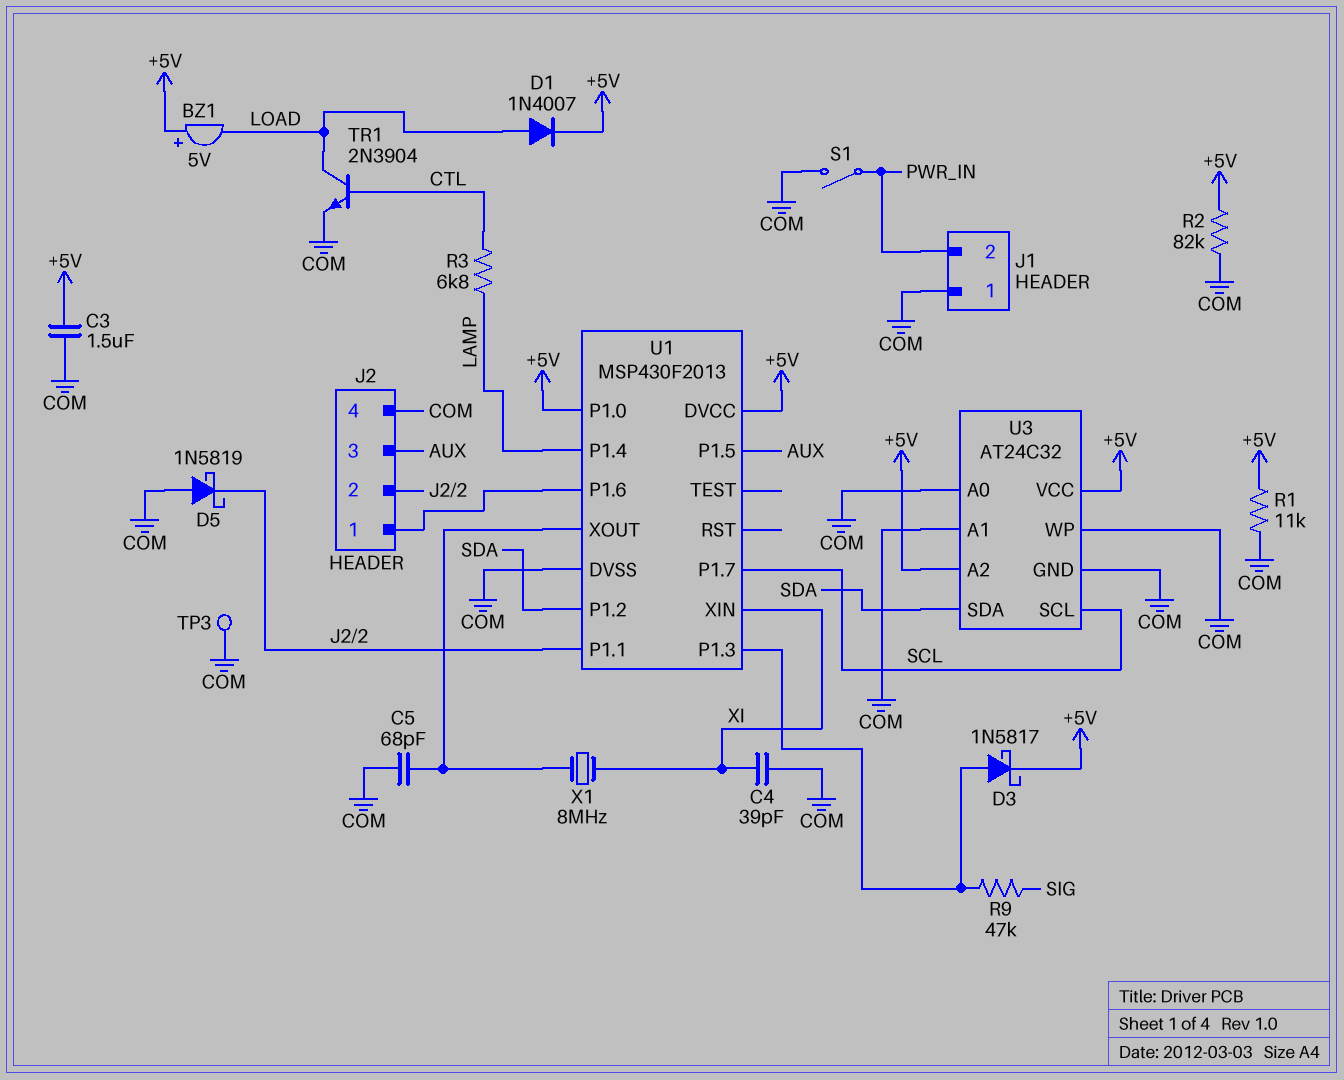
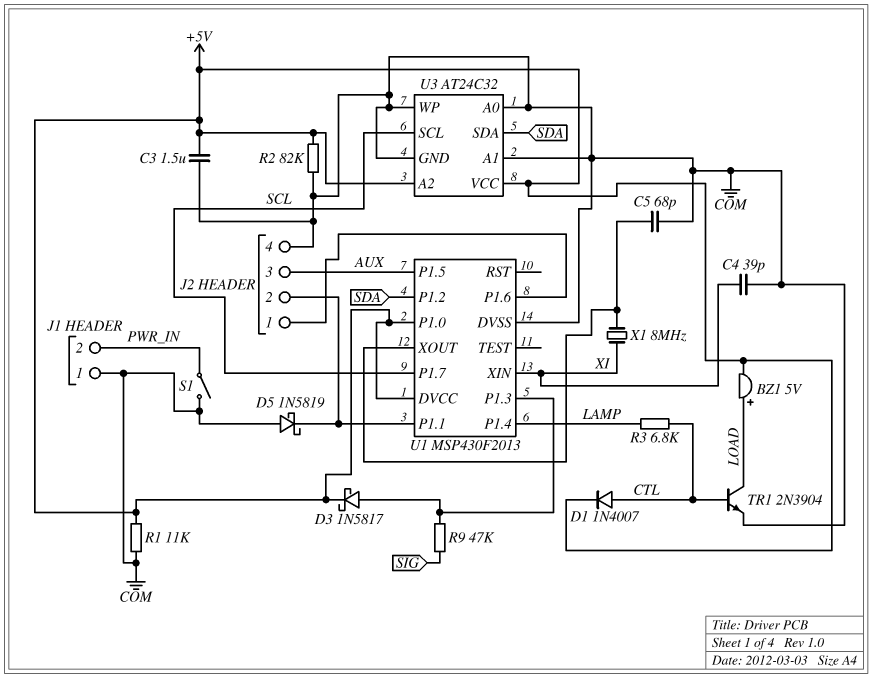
BZ1: buzzer 5V (plus +5V, minus LOAD) -> buzzer 5V (plus LOAD, minus +5V)
D1: diode 1N4007 (A LOAD, K +5V) -> diode 1N4007 (A CTL, K +5V)
TP3: test point (COM) -> none

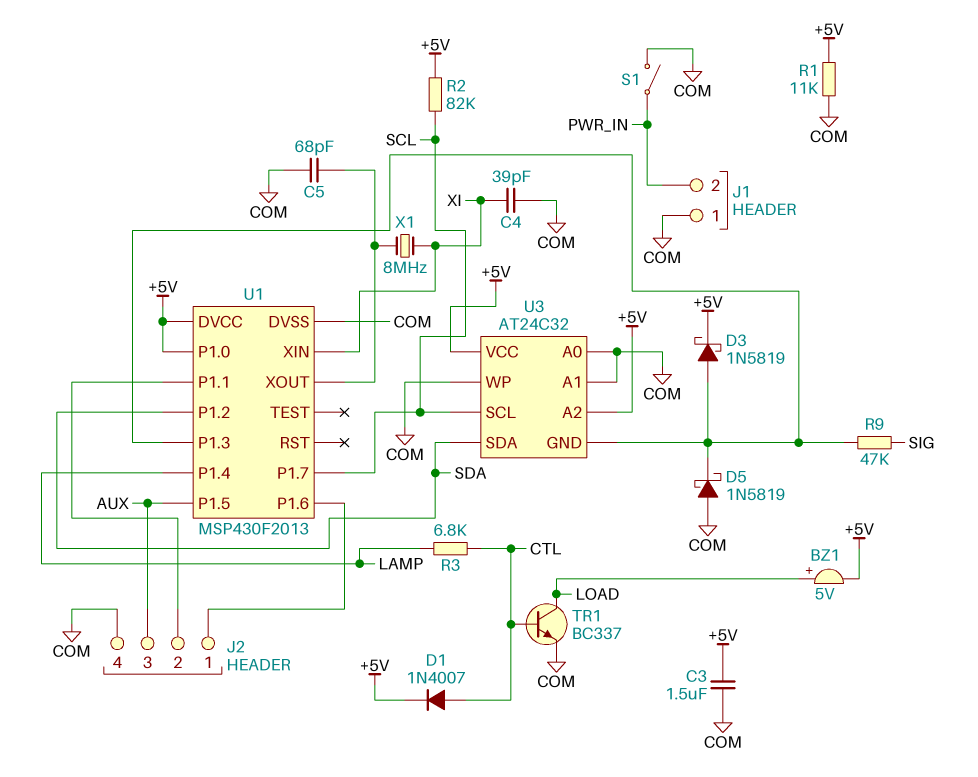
D3: schottky 1N5817 (A U1/P1.3, K +5V) -> schottky 1N5819 (A U1/P1.3, K +5V)
D5: schottky 1N5819 (A COM, K J2/2) -> schottky 1N5819 (A COM, K U1/P1.3)
R2: 82k (+5V, COM) -> 82k (+5V, SCL)
TR1: NPN 2N3904 (B CTL, C LOAD, E COM) -> NPN BC337 (B CTL, C LOAD, E COM)
U3 pin GND: COM -> U1/P1.3

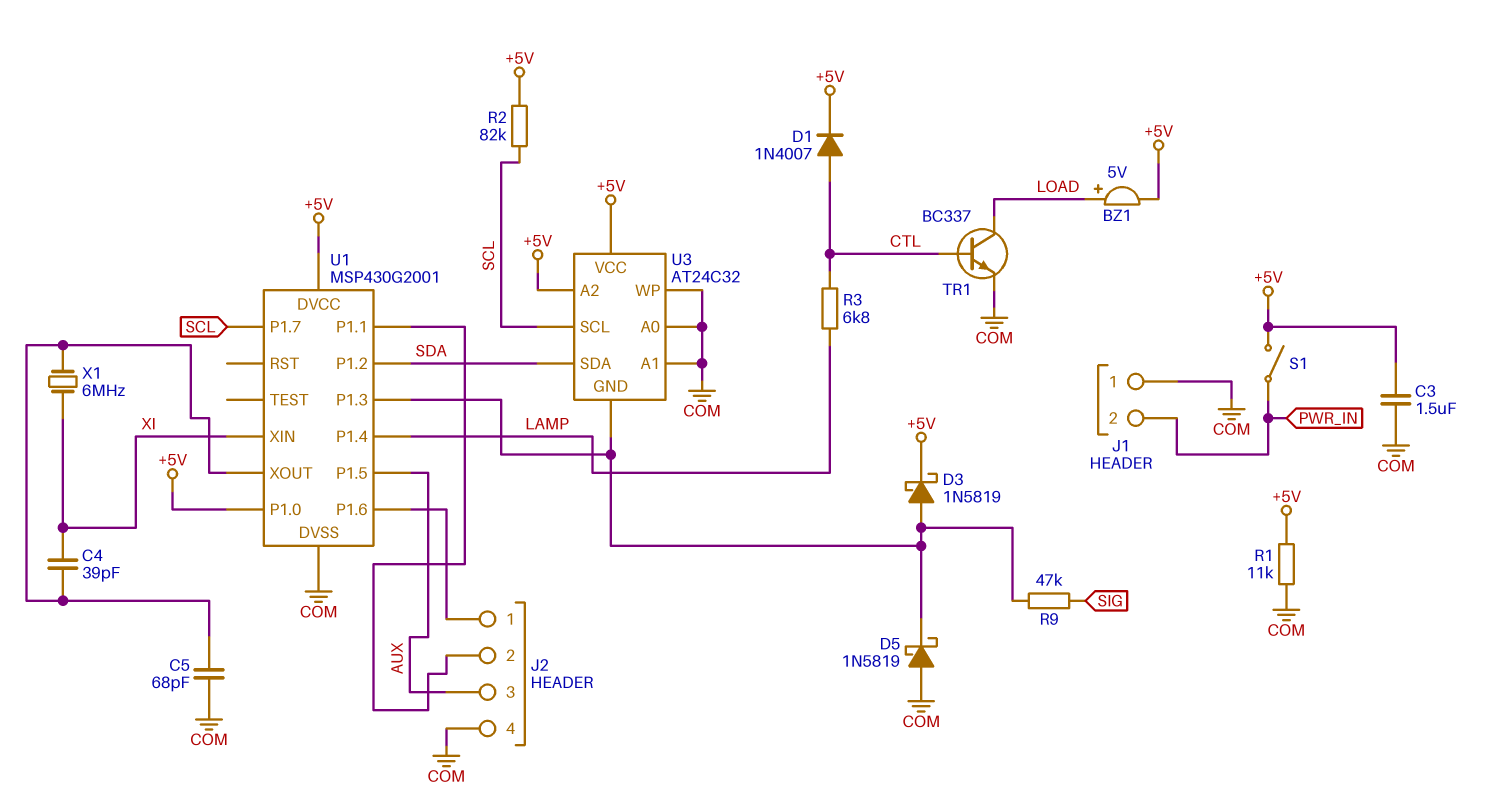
C4: 39pF (COM, XI) -> 39pF (U1/XOUT, XI)
S1: switch (COM, PWR_IN) -> switch (+5V, PWR_IN)
U1: MSP430F2013 -> MSP430G2001
X1: 8MHz (U1/XOUT, XI) -> 6MHz (U1/XOUT, XI)

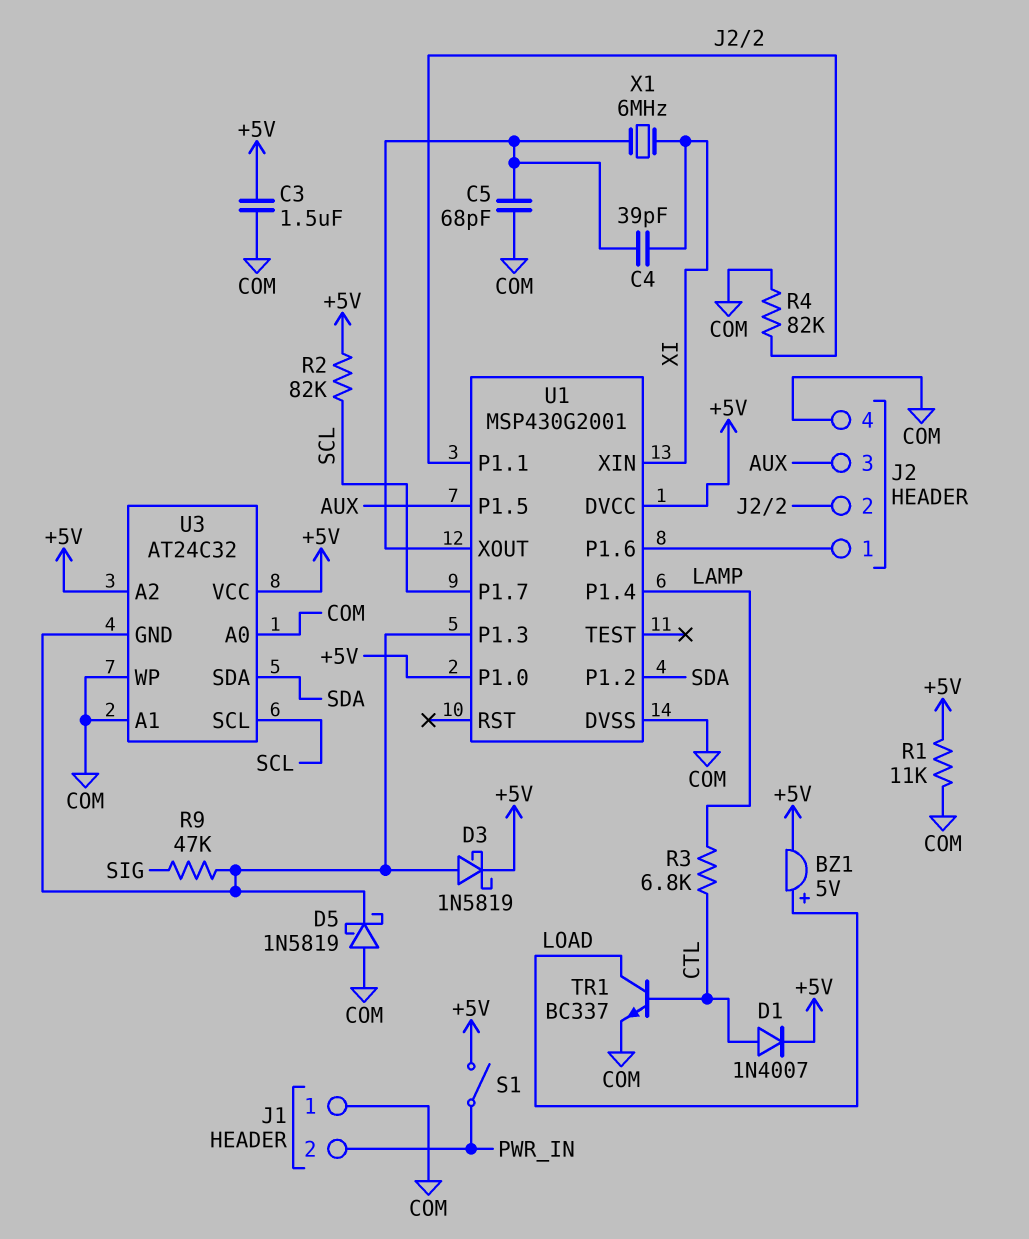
R4: none -> 82k (COM, J2/2)

